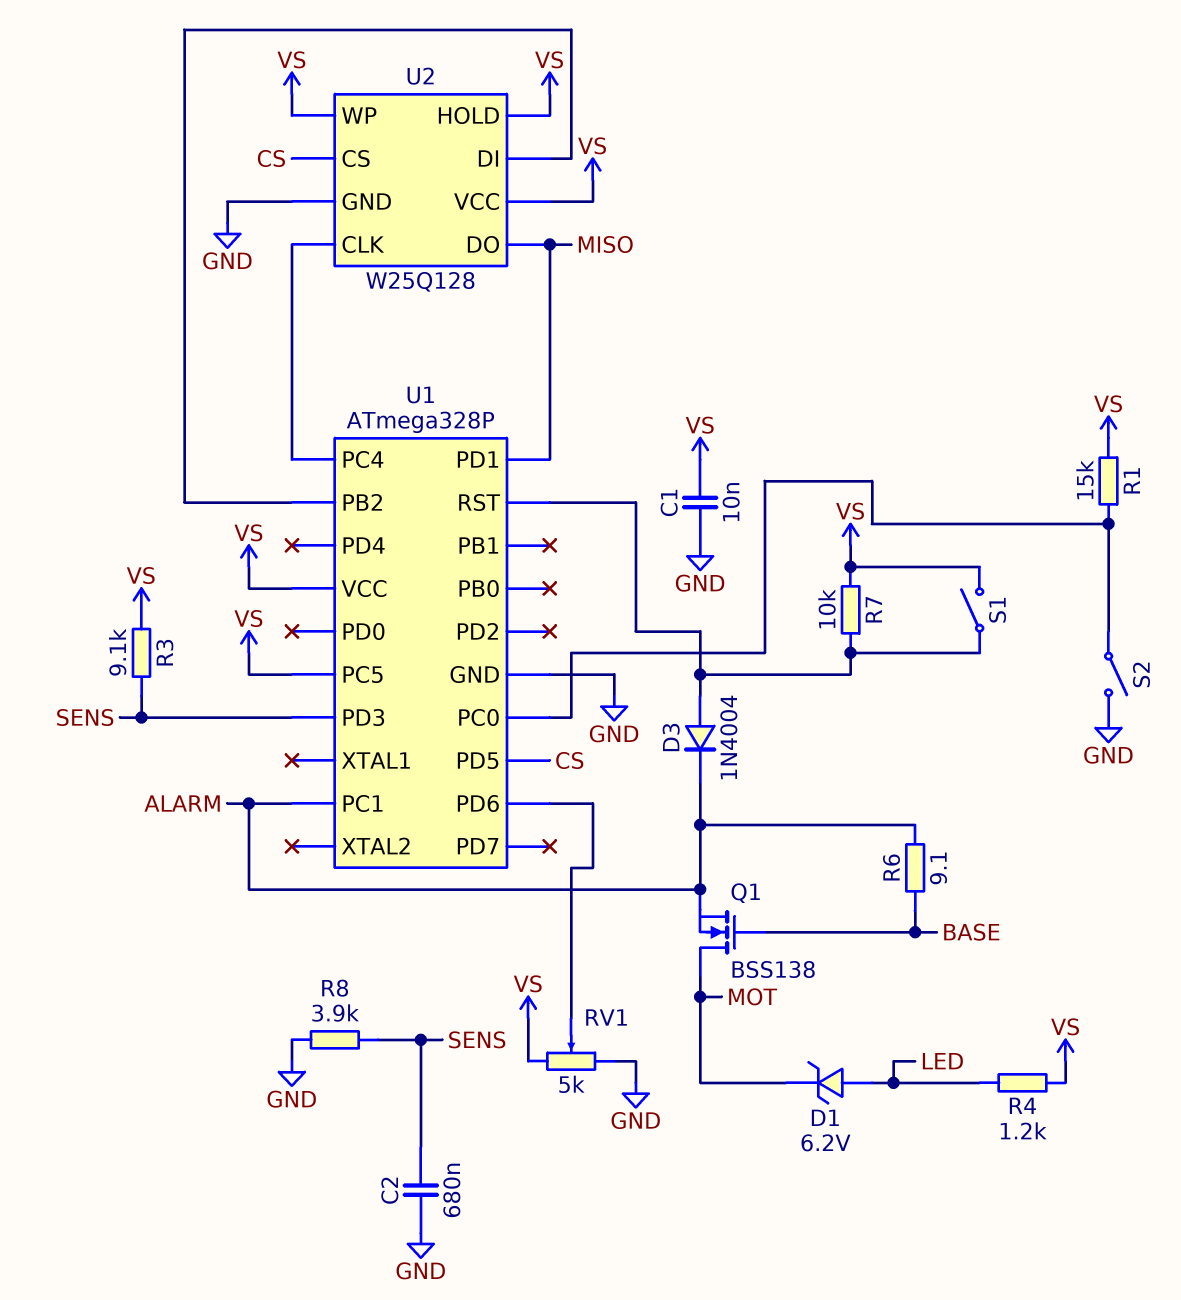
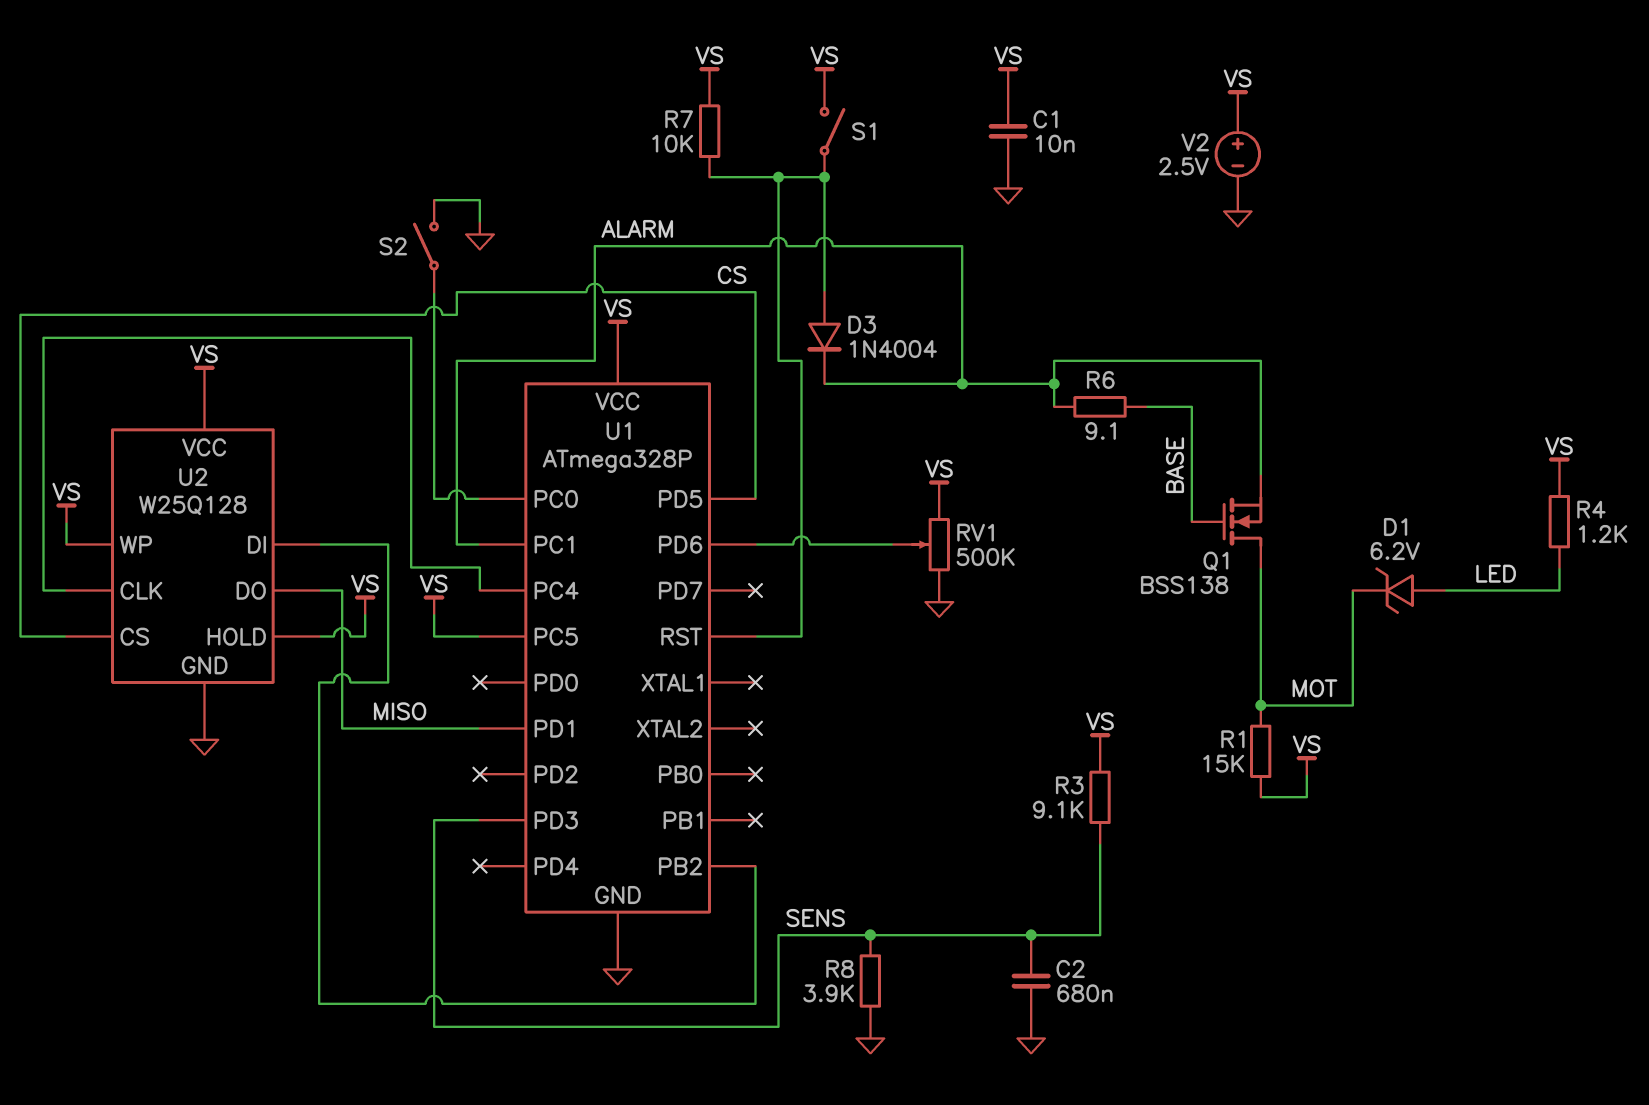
R1: 15k (U1/PC0, VS) -> 15k (MOT, VS)
RV1: 5k (GND, VS, wiper U1/PD6) -> 500k (GND, VS, wiper U1/PD6)
V2: none -> 2.5V (plus VS, minus GND)

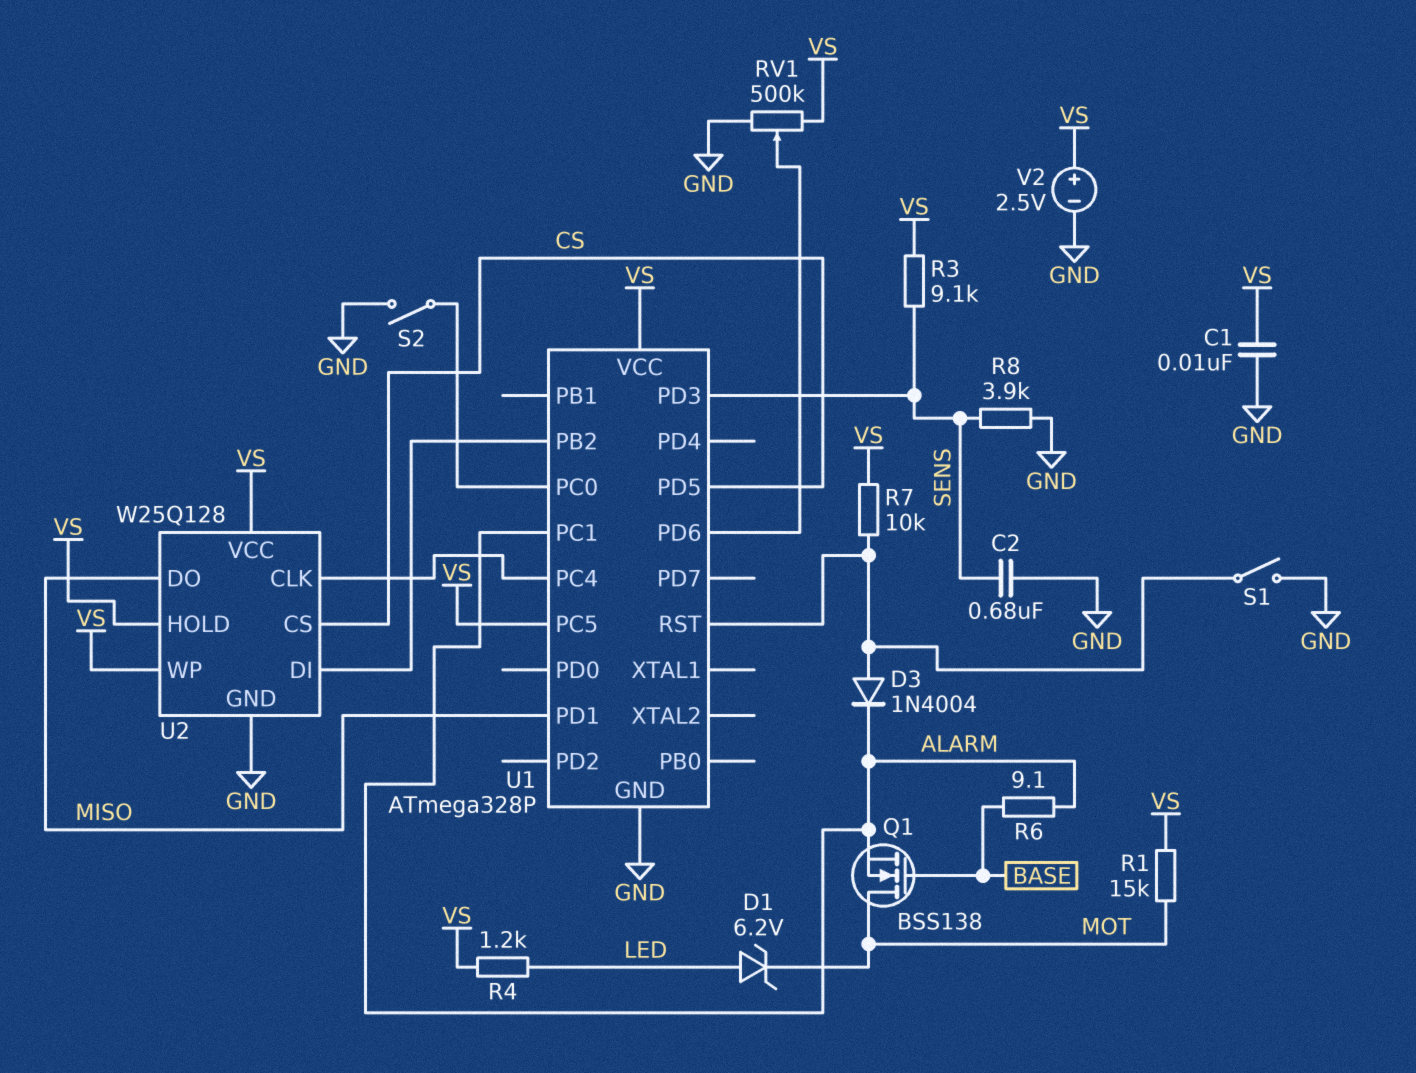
S1: switch (U1/RST, VS) -> switch (GND, U1/RST)

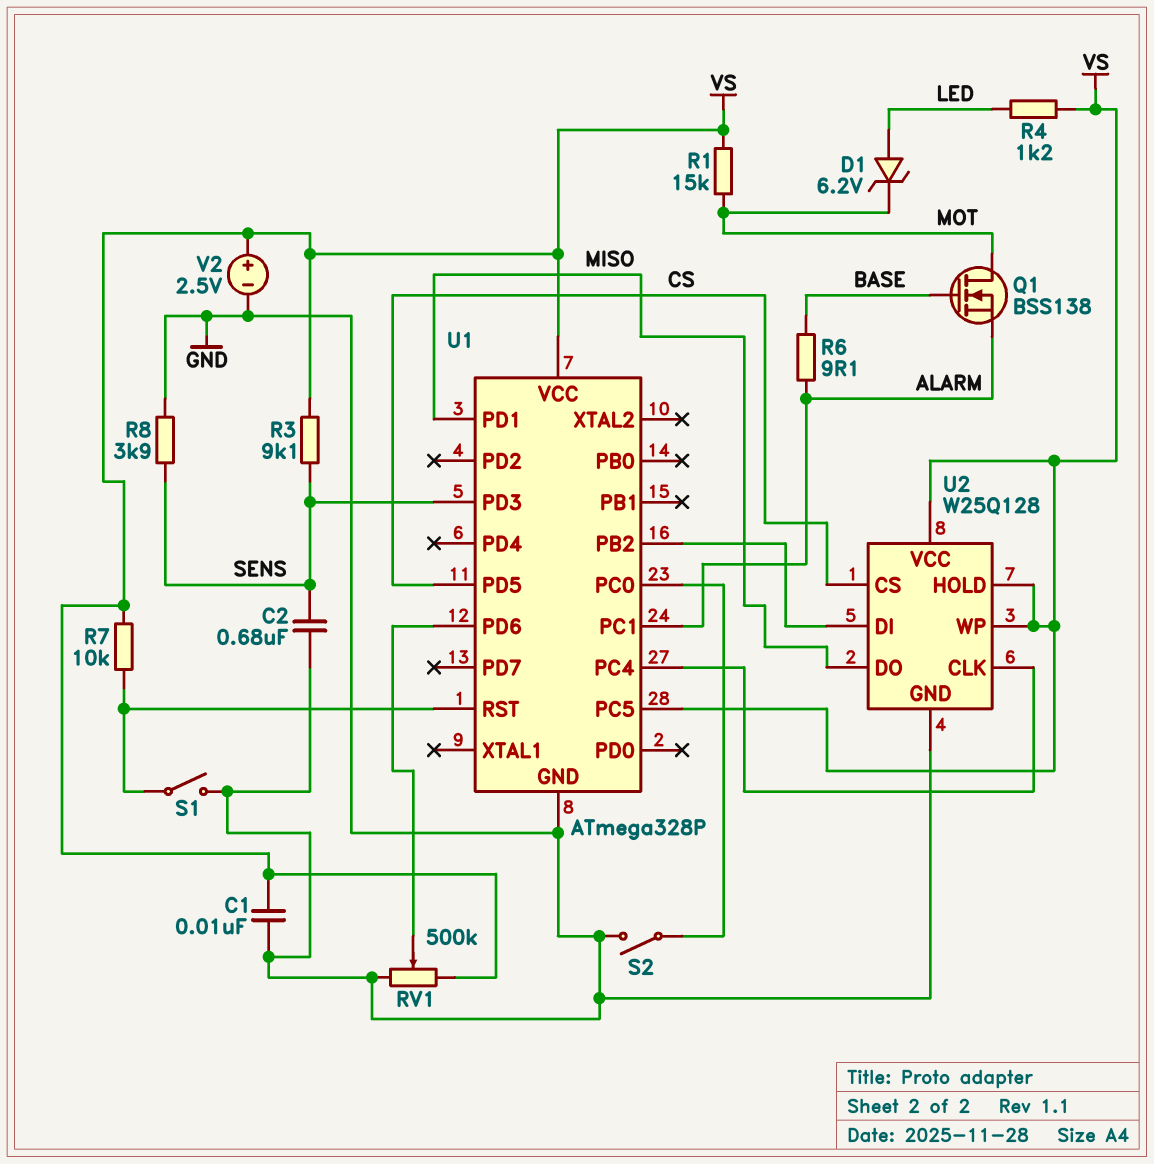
D3: diode 1N4004 (A U1/RST, K ALARM) -> none

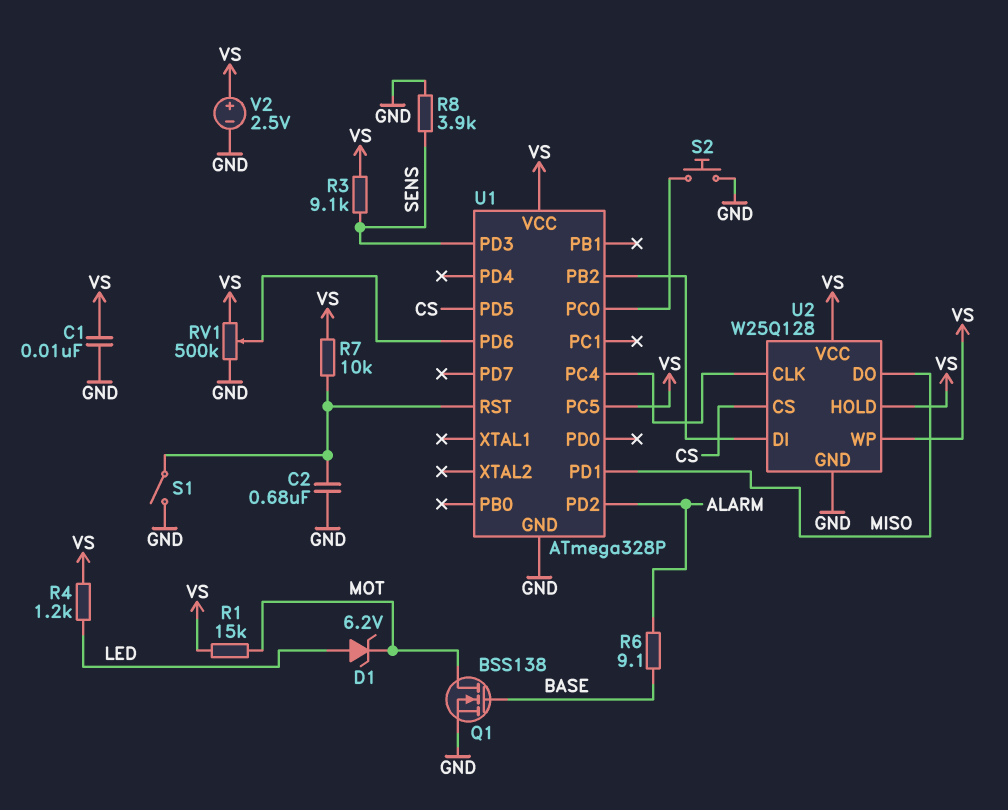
C2: 680nF (GND, SENS) -> 680nF (GND, U1/RST)
Q1: NMOS BSS138 (G BASE, D MOT, S ALARM) -> NMOS BSS138 (G BASE, D MOT, S GND)
S2: switch (GND, U1/PC0) -> button (GND, U1/PC0)
U1 pin PC1: ALARM -> none
U1 pin PD2: none -> ALARM

